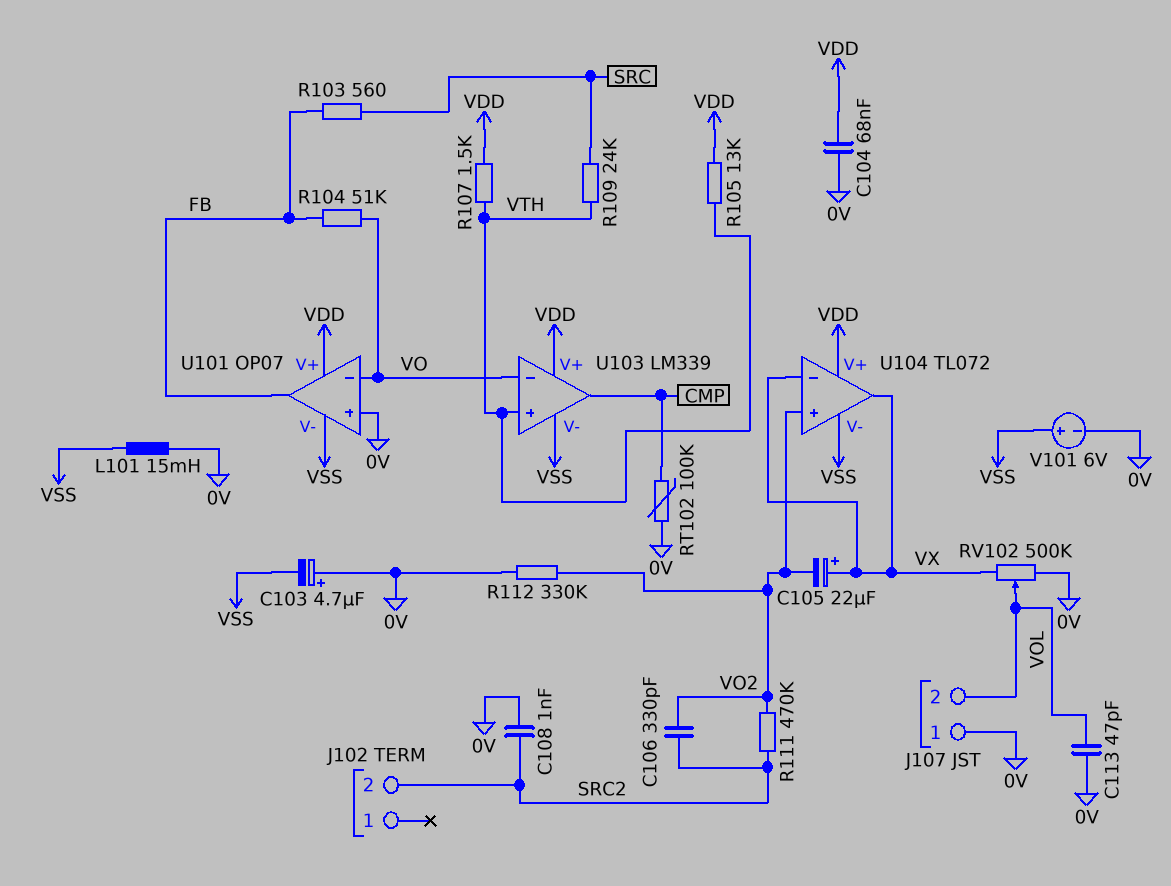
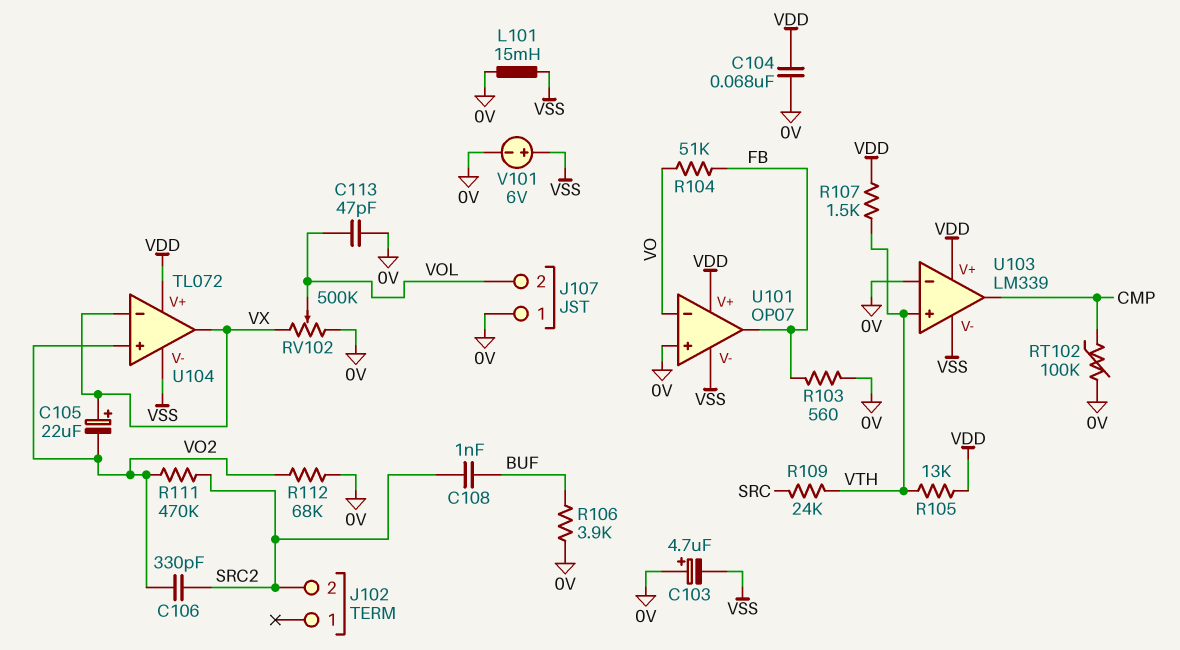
C108: 1nF (0V, SRC2) -> 1nF (BUF, SRC2)
R103: 560 (FB, SRC) -> 560 (0V, FB)
R106: none -> 3.9k (0V, BUF)
R112: 330k (0V, VO2) -> 68k (0V, VO2)
U103 pin in-: VO -> 0V

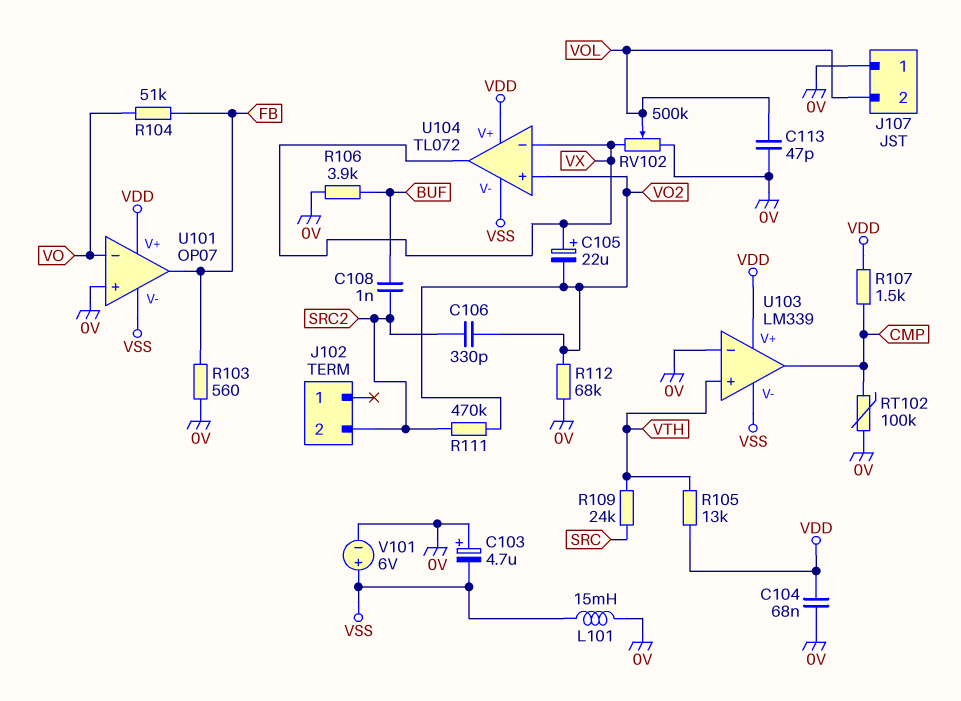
R107: 1.5k (VDD, VTH) -> 1.5k (CMP, VDD)

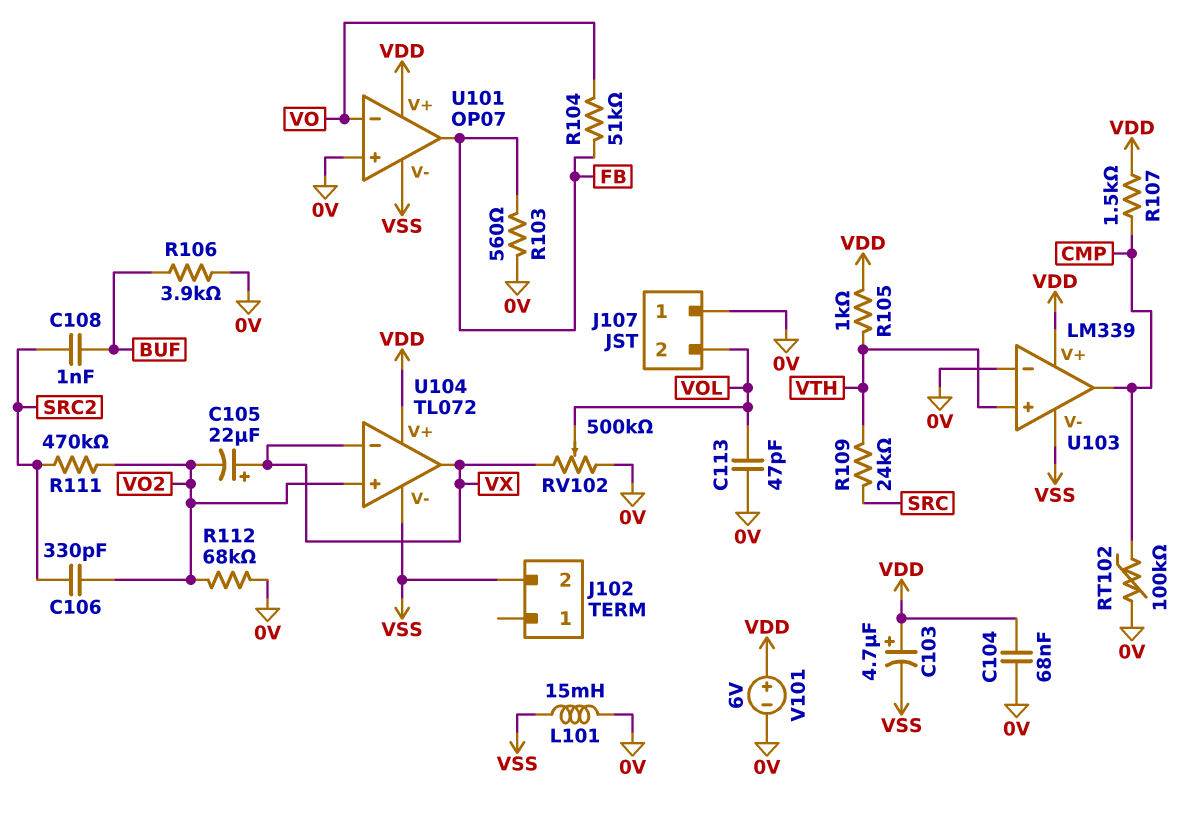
C103: 4.7uF (plus 0V, minus VSS) -> 4.7uF (plus VDD, minus VSS)
J102 pin 2: SRC2 -> VSS
R105: 13k (VDD, VTH) -> 1k (VDD, VTH)
V101: 6V (plus VSS, minus 0V) -> 6V (plus VDD, minus 0V)

